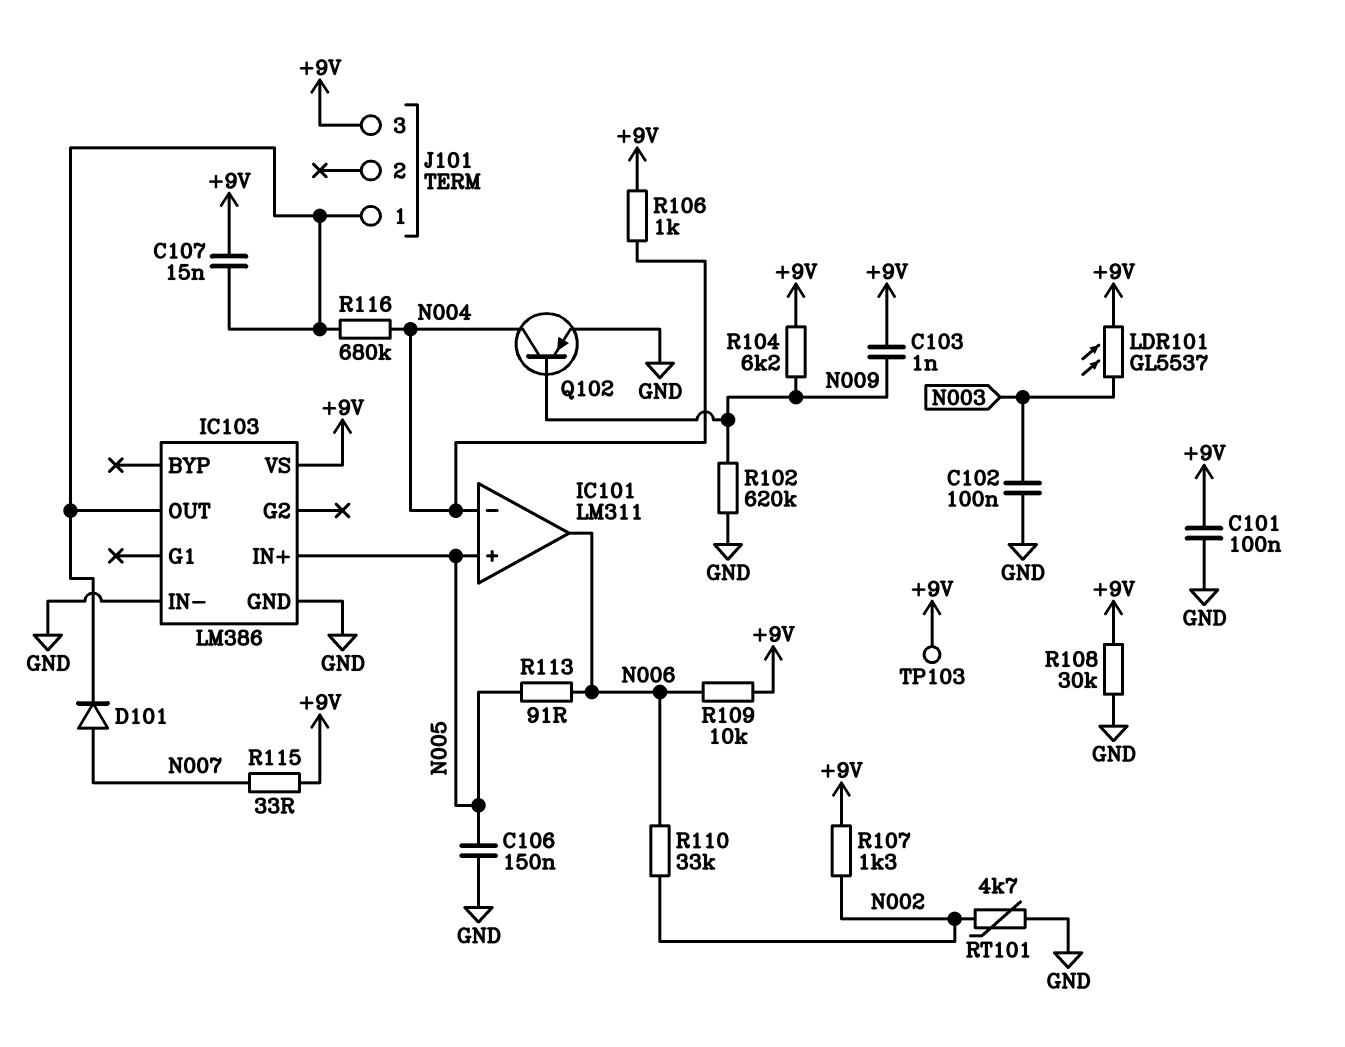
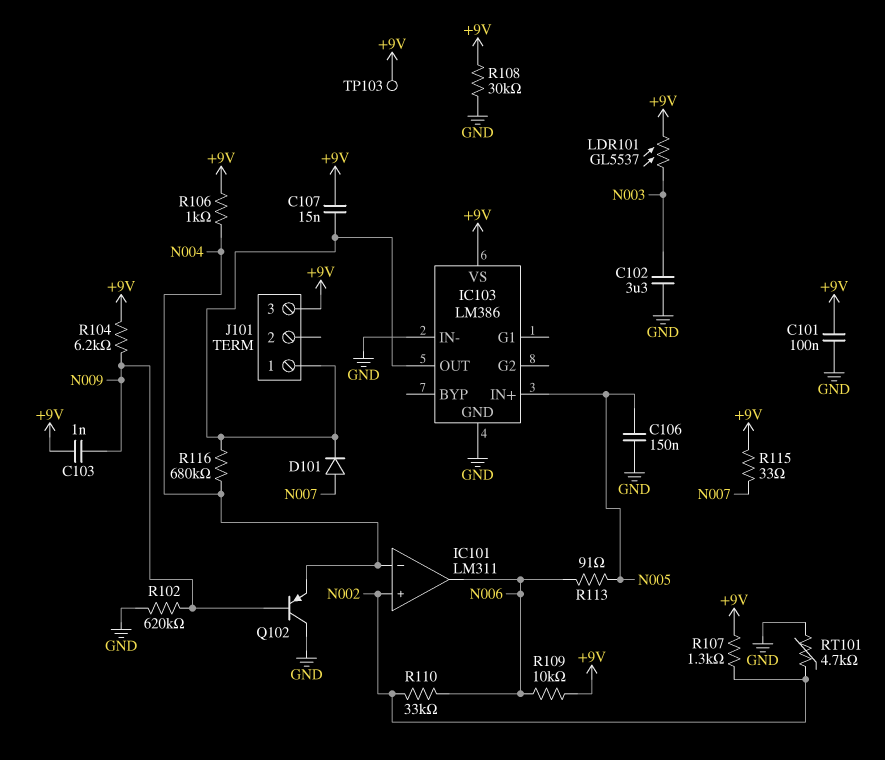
C102: 100nF (GND, N003) -> 3.3uF (GND, N003)
IC101 pin in+: N005 -> N002
Q102: PNP (B N009, C N004, E GND) -> PNP (B N009, C GND, E N004)

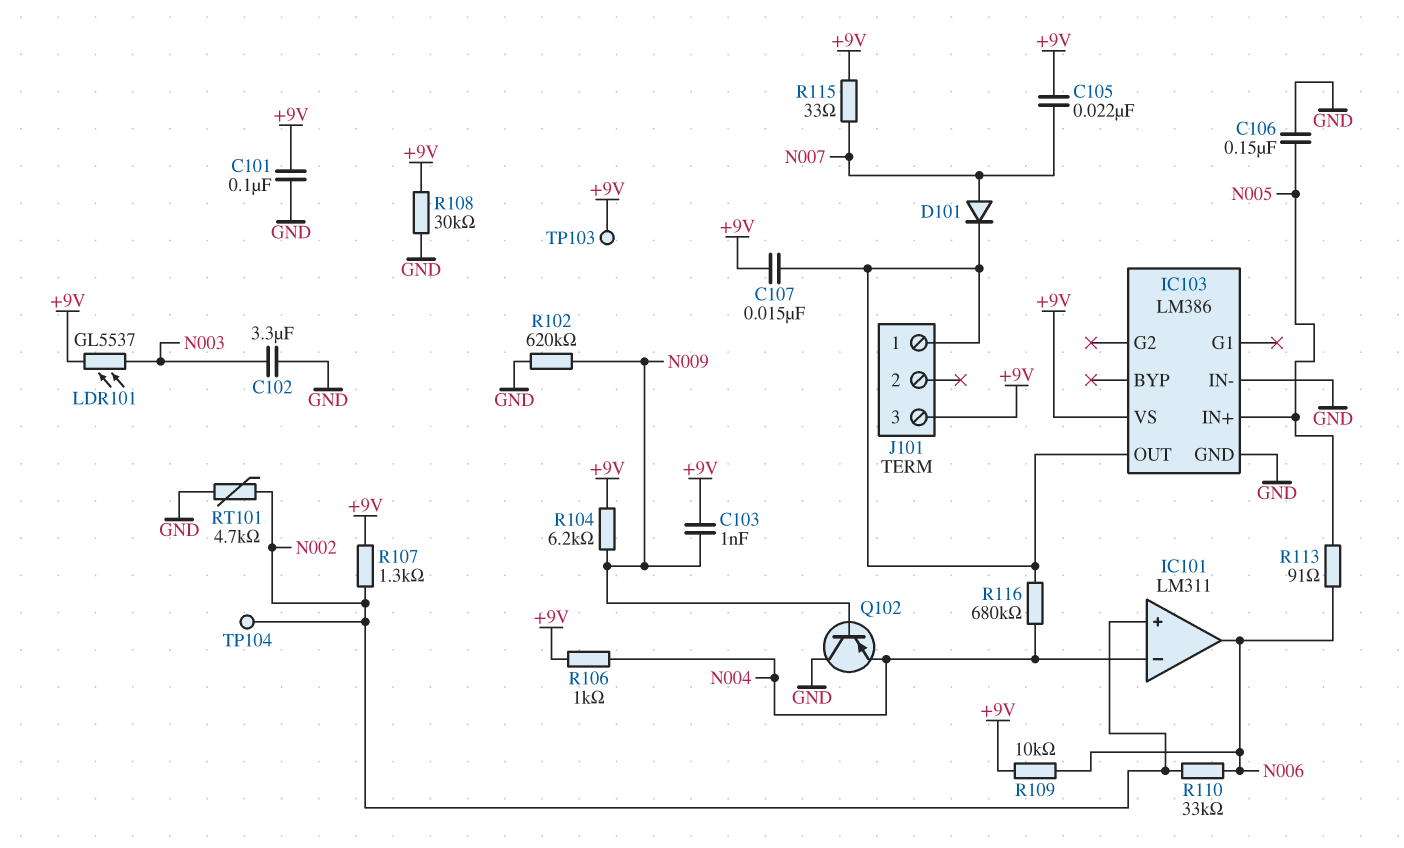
C105: none -> 22nF (+9V, N007)
TP104: none -> test point (N002)

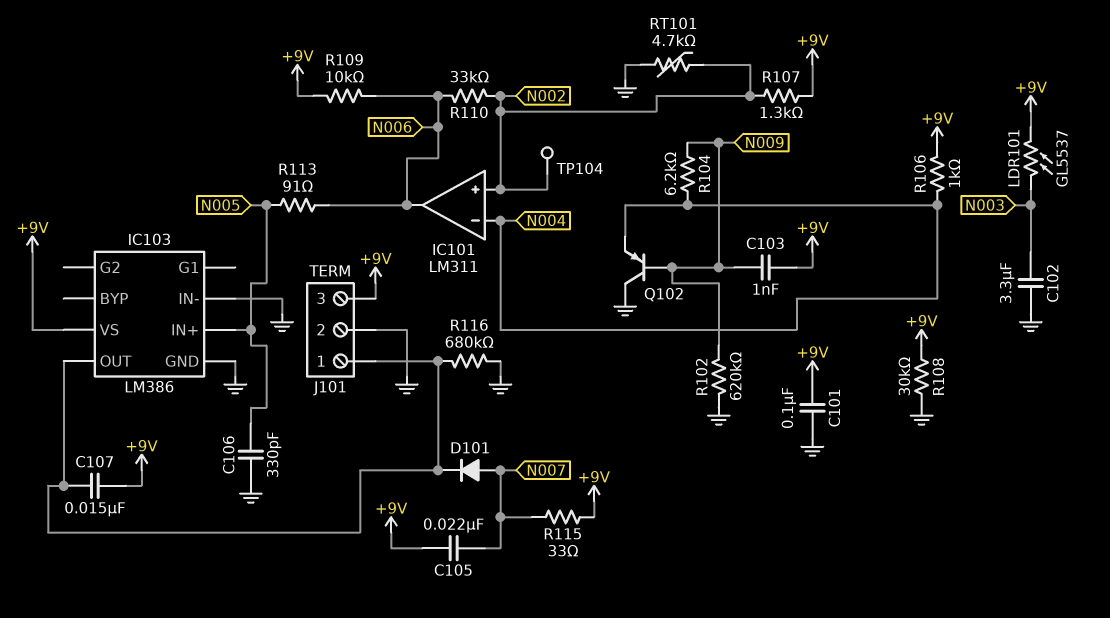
C106: 150nF (GND, N005) -> 330pF (GND, N005)
J101 pin 2: none -> GND
R104: 6.2k (+9V, N009) -> 6.2k (N004, N009)
R116: 680k (IC103/OUT, N004) -> 680k (GND, IC103/OUT)
TP103: test point (+9V) -> none

